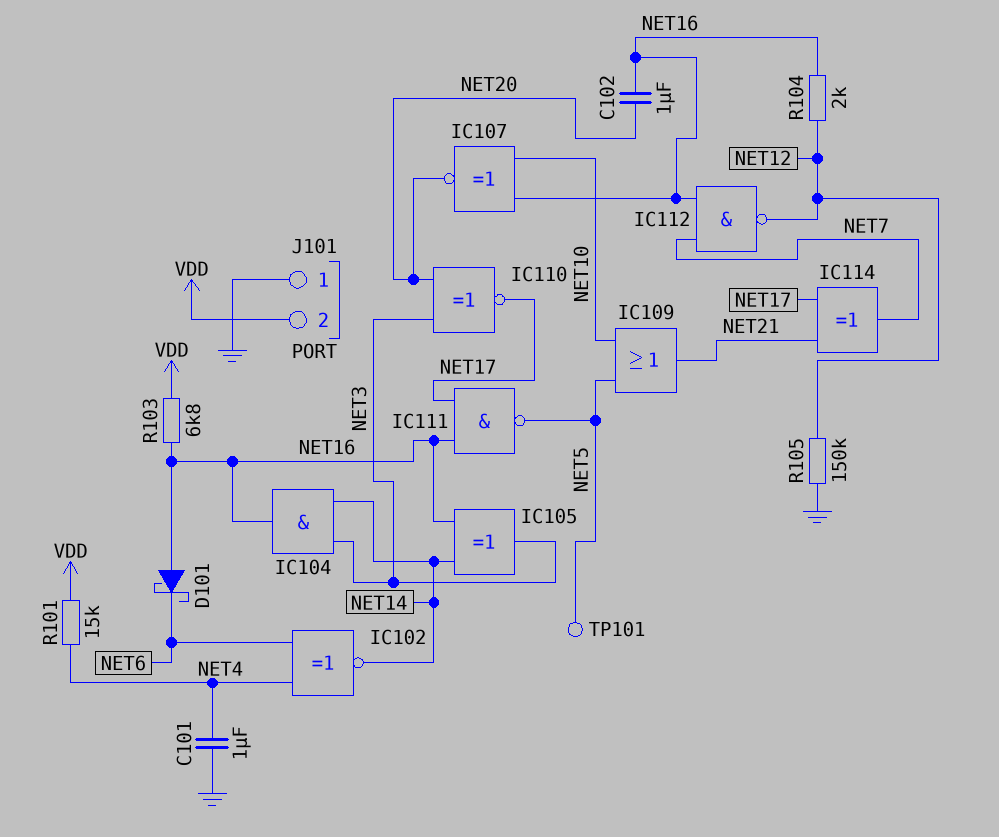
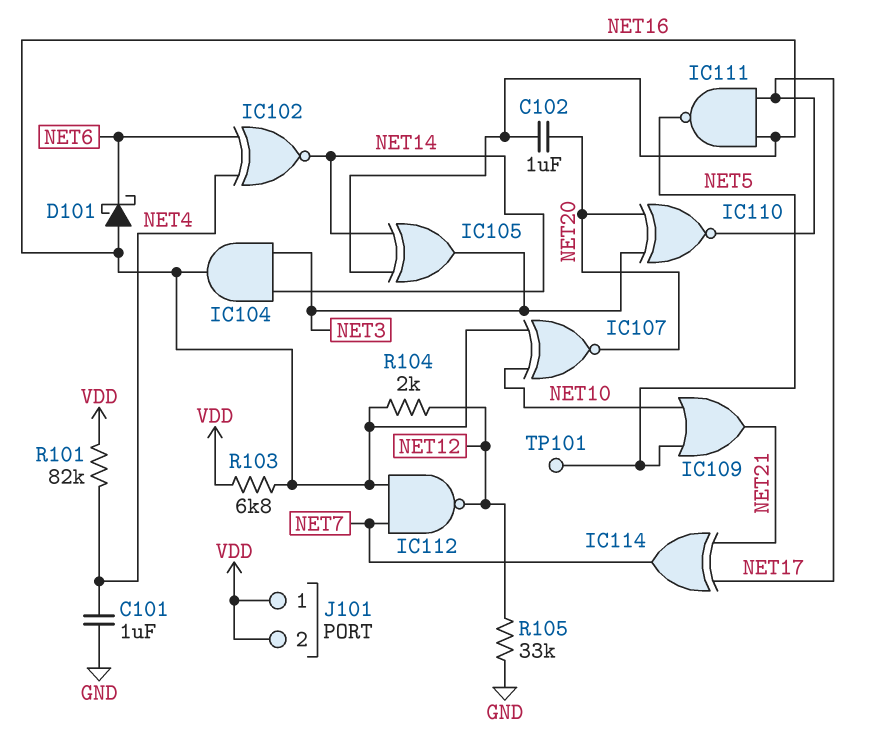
J101 pin 1: GND -> VDD
R101: 15k (NET4, VDD) -> 82k (NET4, VDD)
R105: 150k (GND, NET12) -> 33k (GND, NET12)

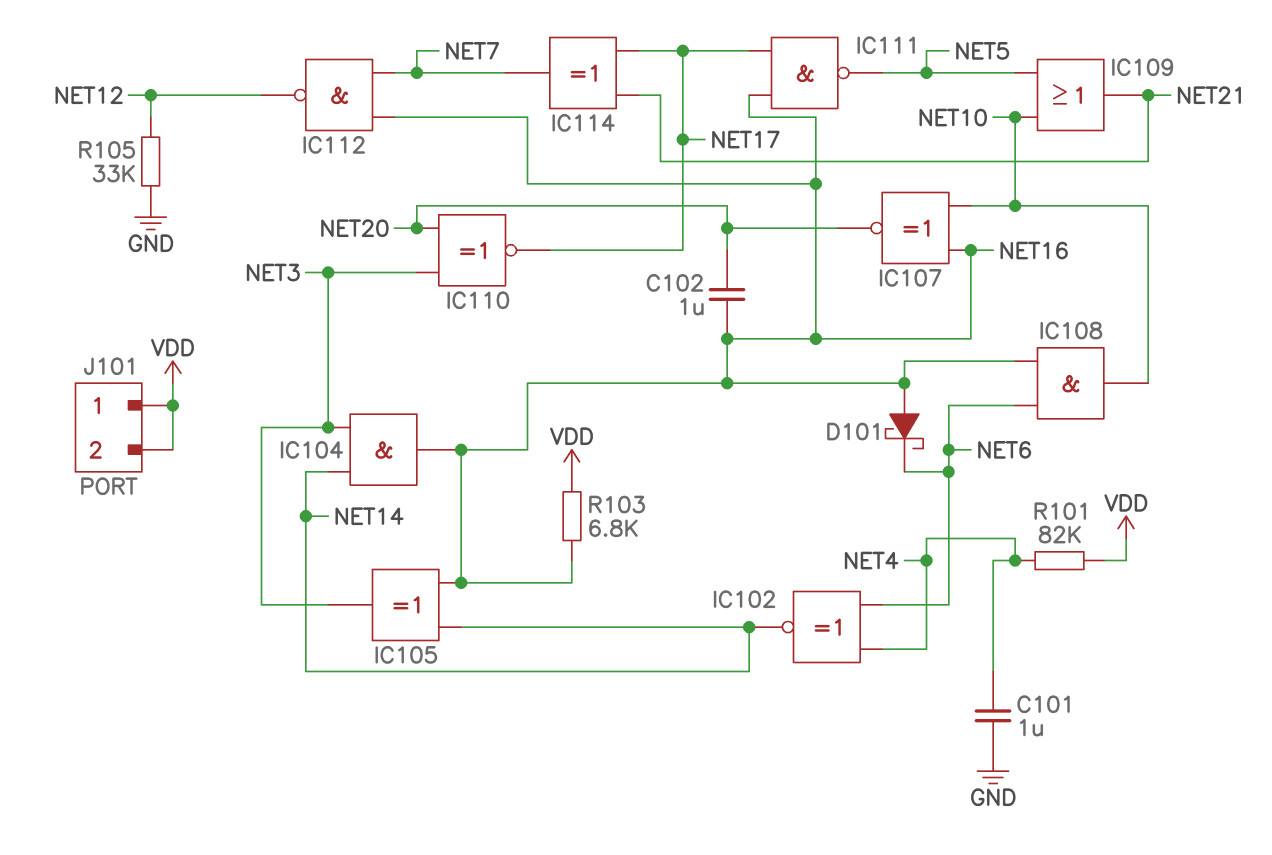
IC108: none -> AND (in NET6, in NET16, out NET10)
R104: 2k (NET12, NET16) -> none
TP101: test point (NET5) -> none

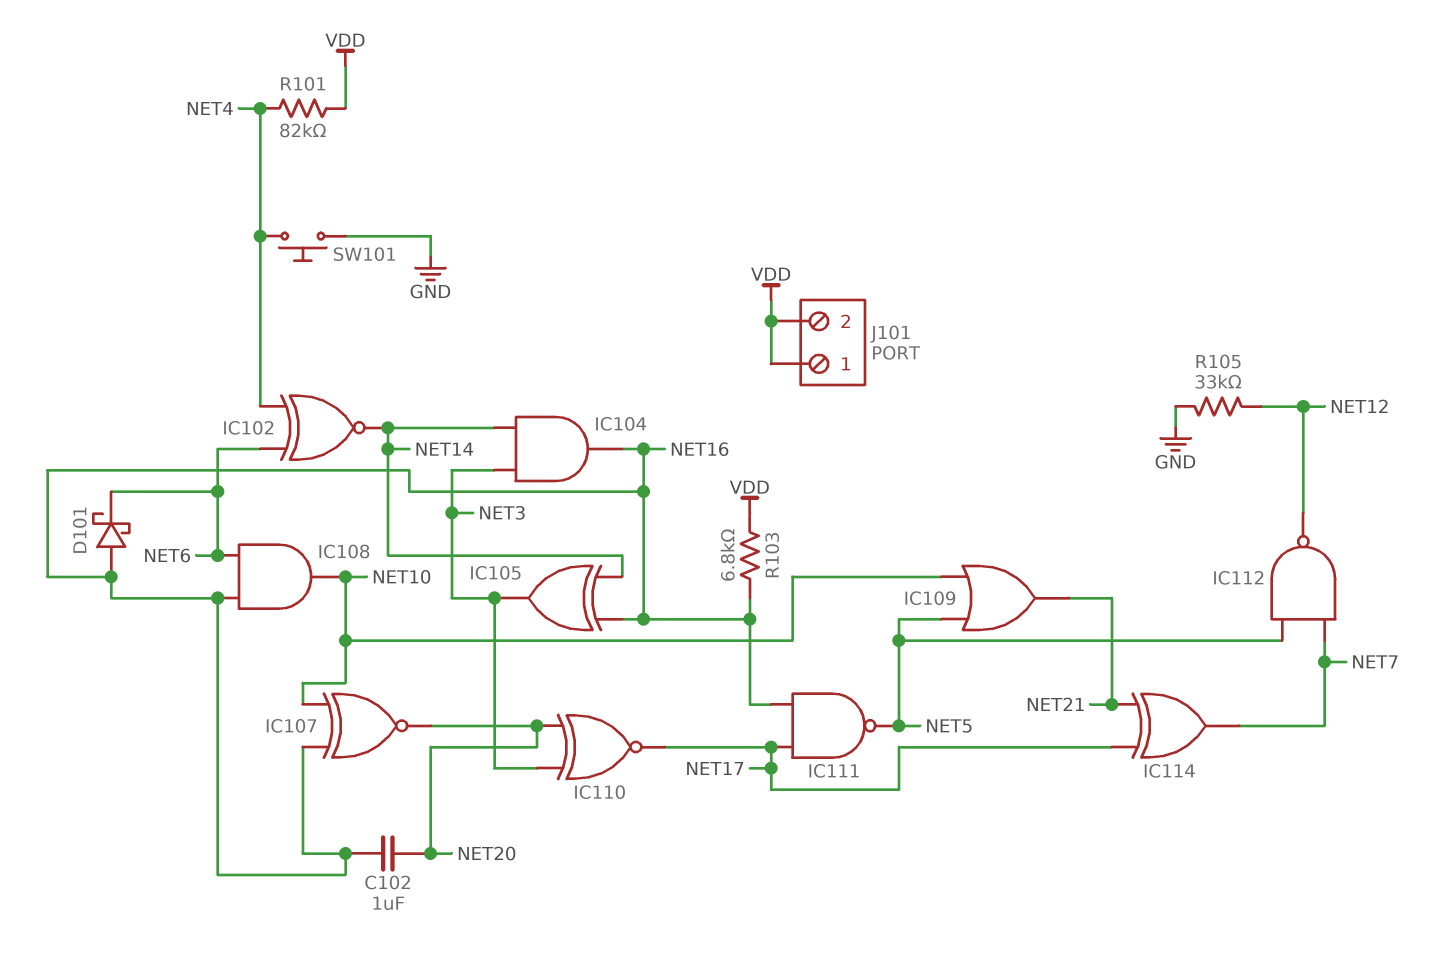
C101: 1uF (GND, NET4) -> none
IC112: NAND (in NET7, in NET16, out NET12) -> NAND (in NET5, in NET7, out NET12)
SW101: none -> button (GND, NET4)

